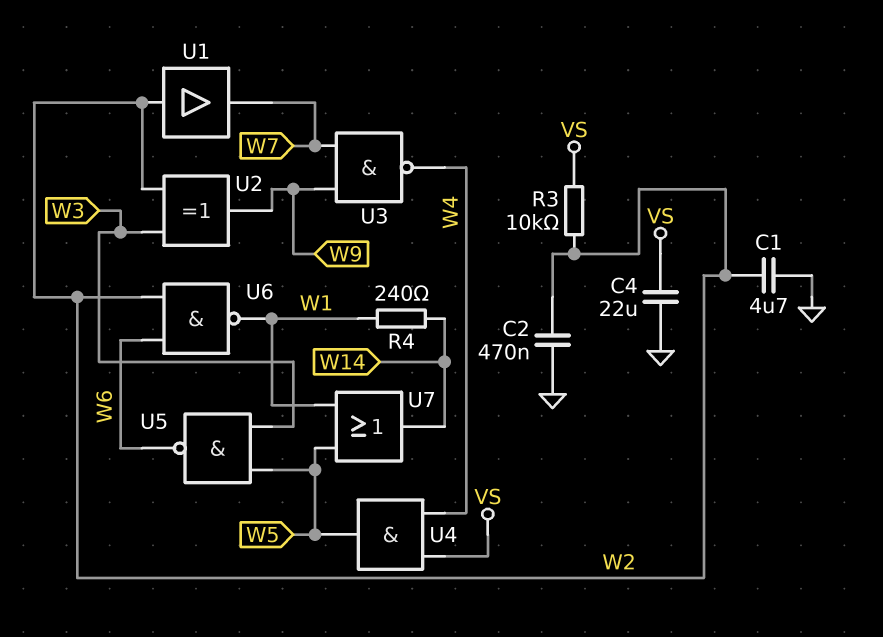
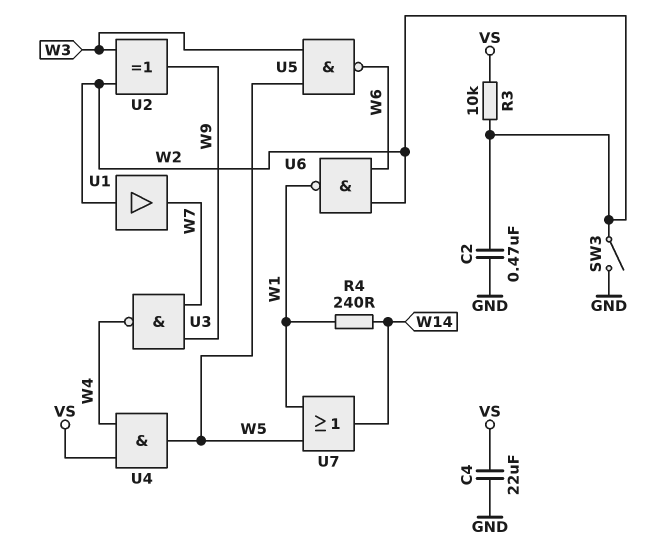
C1: 4.7uF (GND, W2) -> none
SW3: none -> switch (GND, W2)

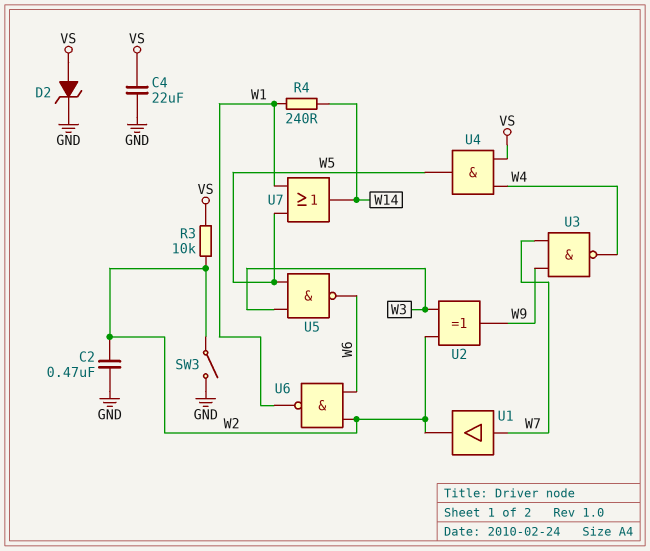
D2: none -> zener (A VS, K GND)
U1: buffer (in W2, out W7) -> buffer (in W7, out W2)

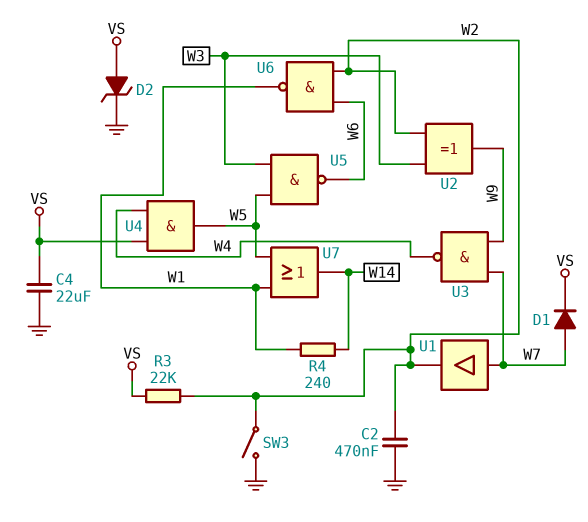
D1: none -> diode (A W7, K VS)
R3: 10k (VS, W2) -> 22k (VS, W2)

